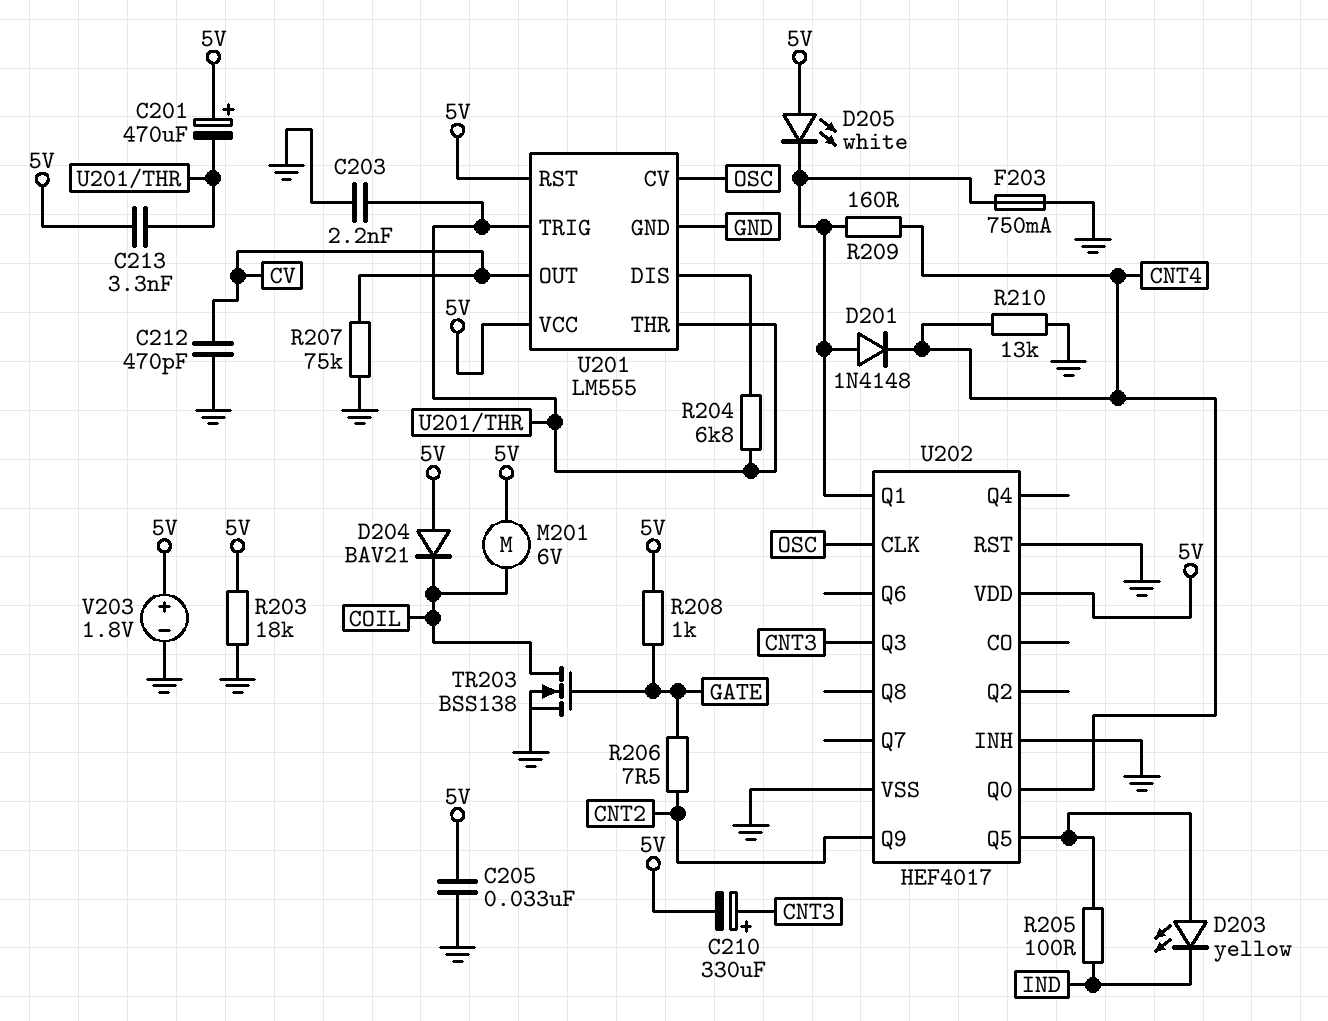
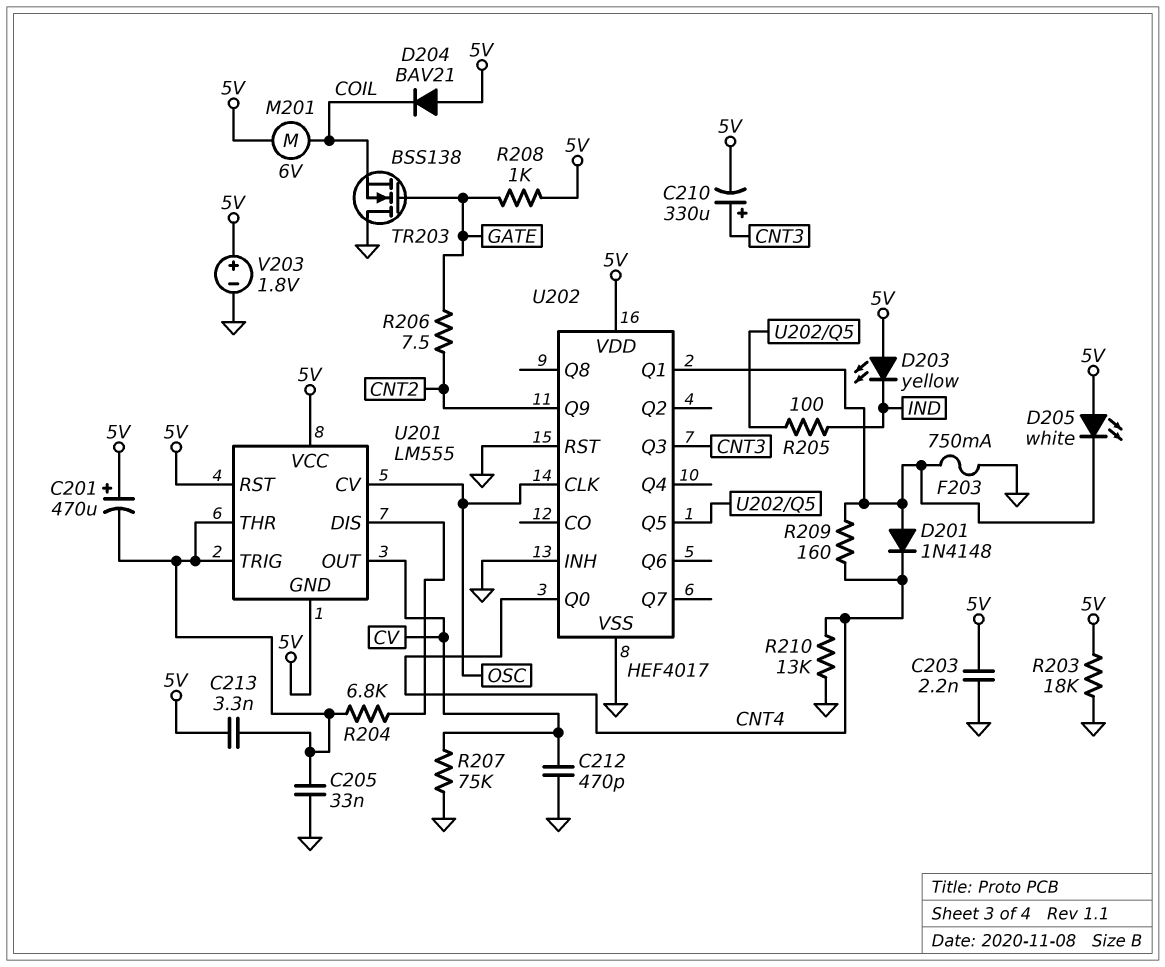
C203: 2.2nF (GND, U201/THR) -> 2.2nF (5V, GND)
C205: 33nF (5V, GND) -> 33nF (GND, U201/THR)
D203: LED yellow (A U202/Q5, K IND) -> LED yellow (A 5V, K IND)
TR203: NMOS BSS138 (G GATE, D COIL, S GND) -> NMOS BSS138 (G GATE, D GND, S COIL)
U201 pin GND: GND -> 5V

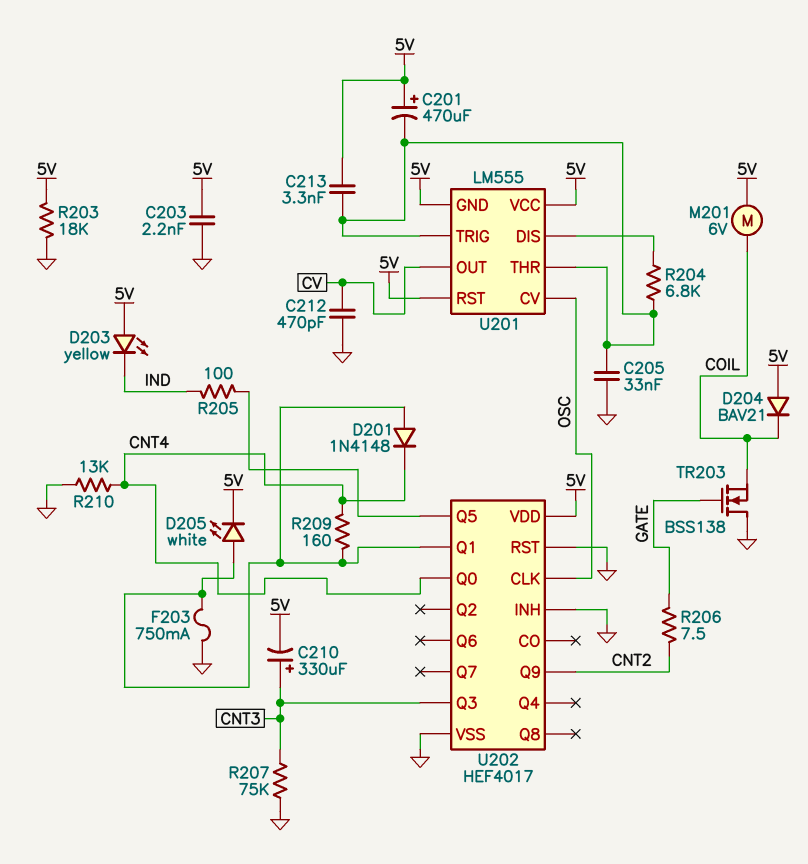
D205: LED white (A 5V, K U202/Q1) -> LED white (A U202/Q1, K 5V)
R207: 75k (CV, GND) -> 75k (CNT3, GND)
R208: 1k (5V, GATE) -> none
V203: 1.8V (plus 5V, minus GND) -> none

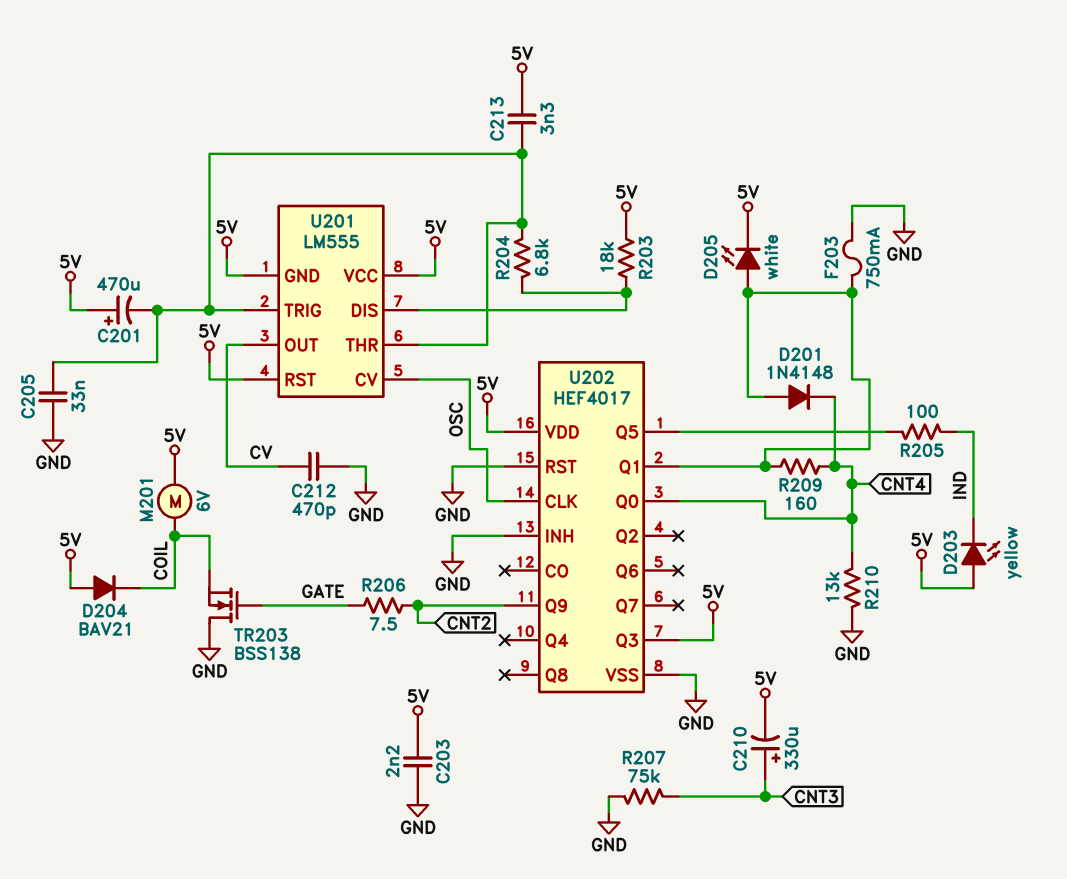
R203: 18k (5V, GND) -> 18k (5V, U201/DIS)
U202 pin Q3: CNT3 -> 5V

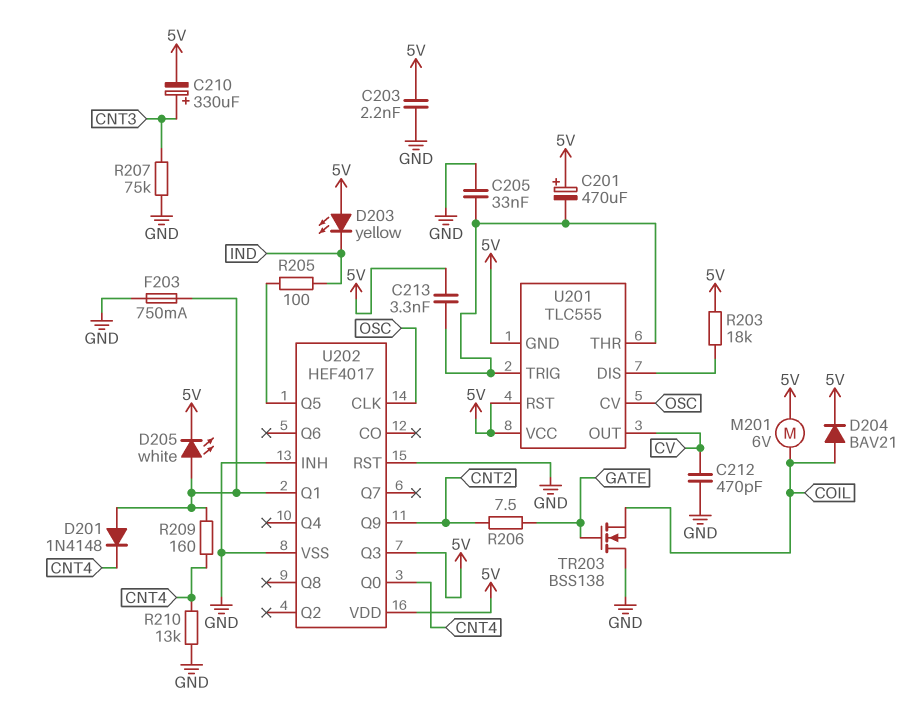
D204: diode BAV21 (A 5V, K COIL) -> diode BAV21 (A COIL, K 5V)
R204: 6.8k (U201/DIS, U201/THR) -> none
U201: LM555 -> TLC555

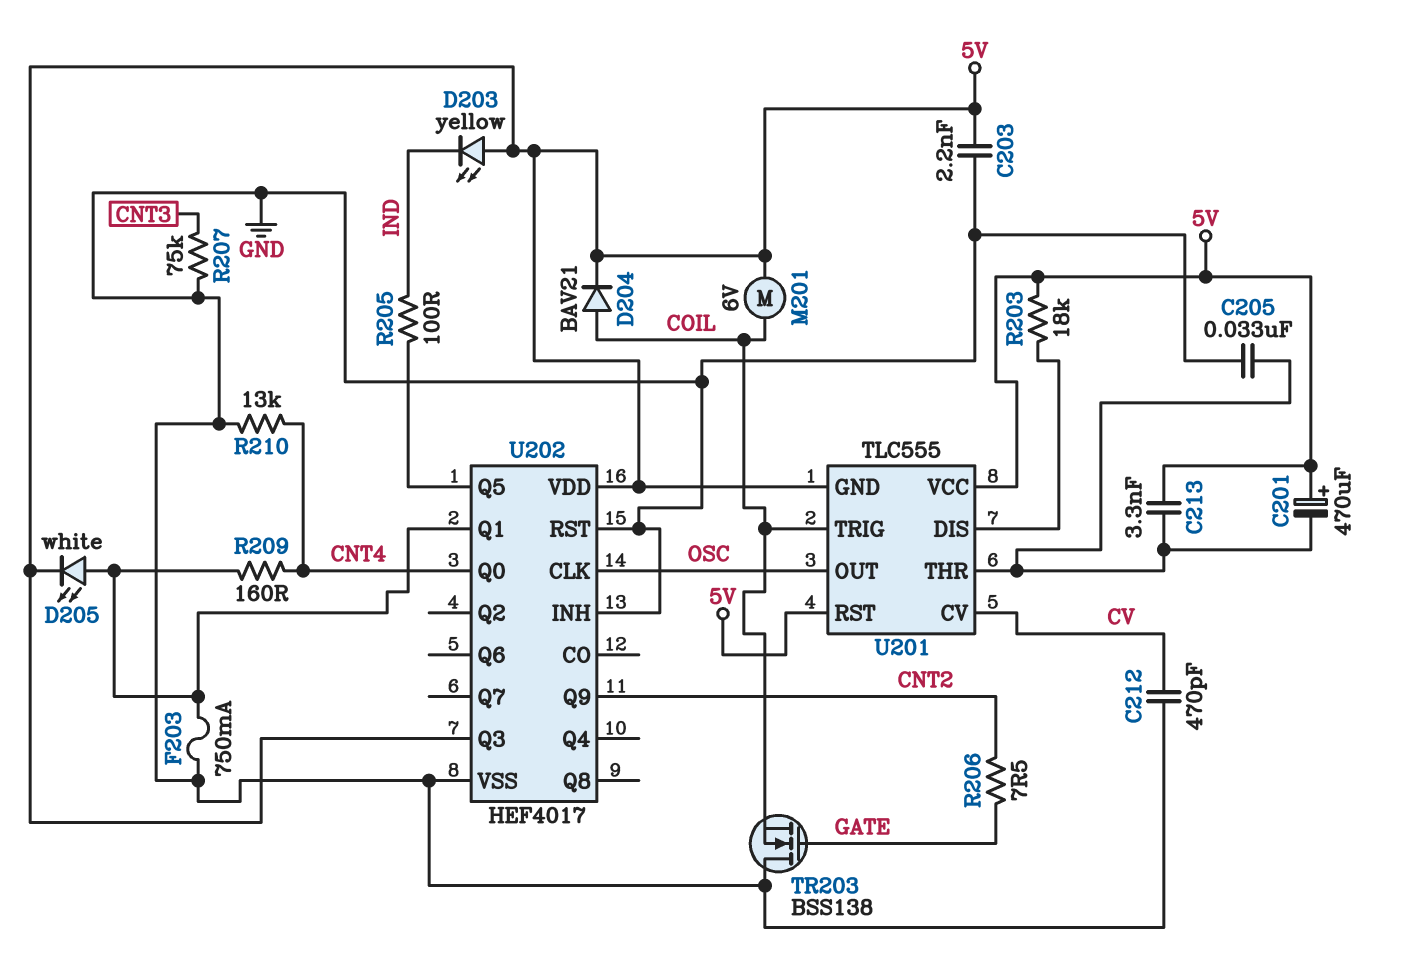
C210: 330uF (plus CNT3, minus 5V) -> none
D201: diode 1N4148 (A U202/Q1, K CNT4) -> none
U201 pin CV: OSC -> CV
U201 pin OUT: CV -> OSC
U201 pin TRIG: U201/THR -> COIL

